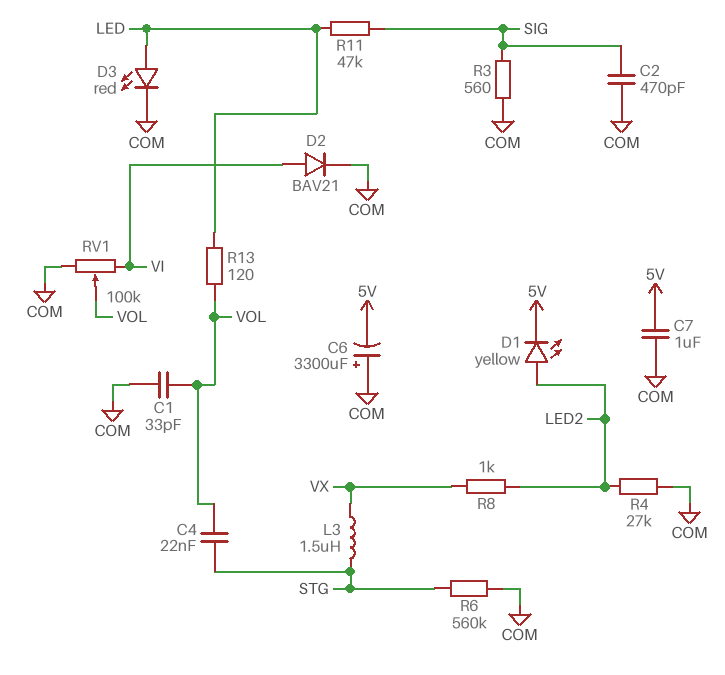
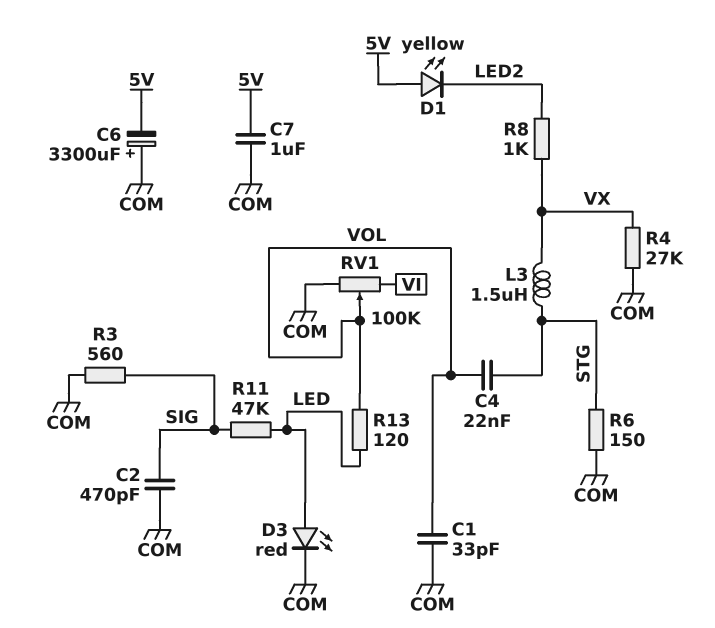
D1: LED yellow (A LED2, K 5V) -> LED yellow (A 5V, K LED2)
D2: diode BAV21 (A VI, K COM) -> none
R4: 27k (COM, LED2) -> 27k (COM, VX)
R6: 560k (COM, STG) -> 150 (COM, STG)

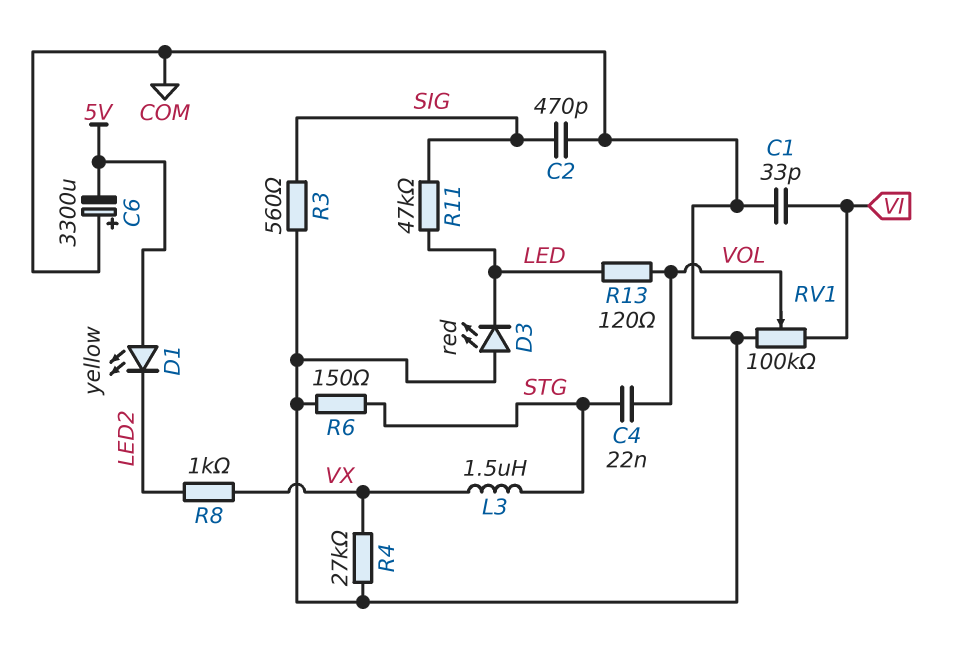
C1: 33pF (COM, VOL) -> 33pF (COM, VI)
C7: 1uF (5V, COM) -> none
D3: LED red (A LED, K COM) -> LED red (A COM, K LED)

